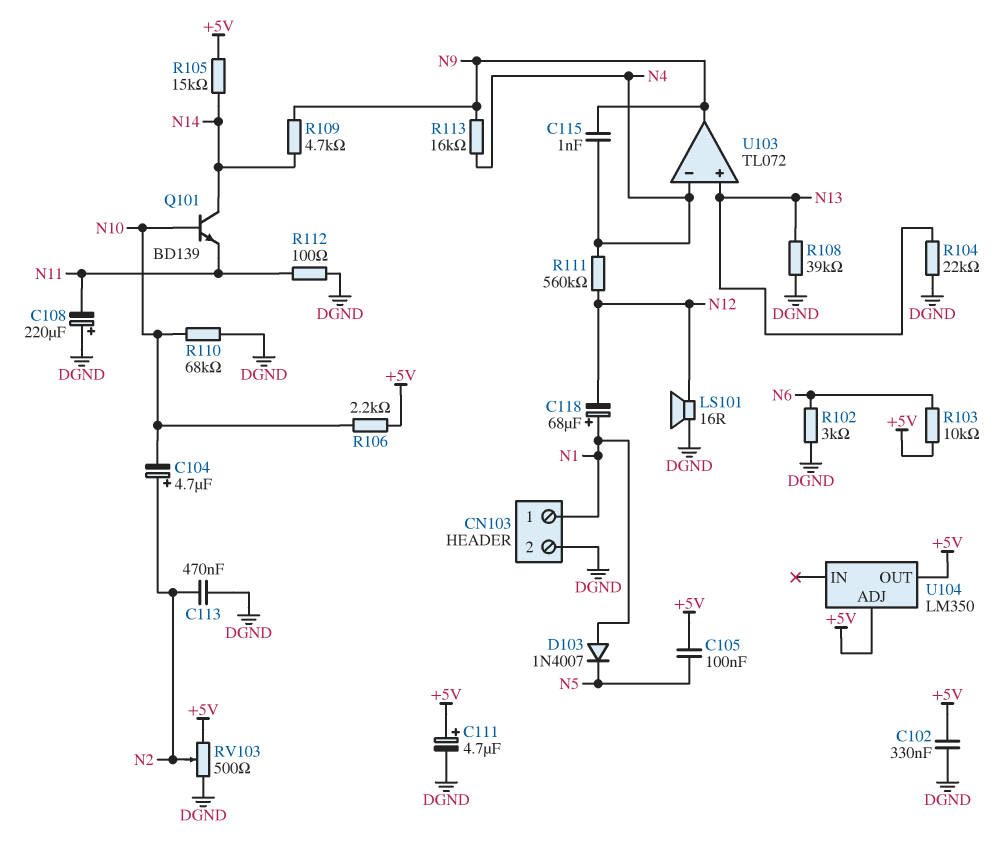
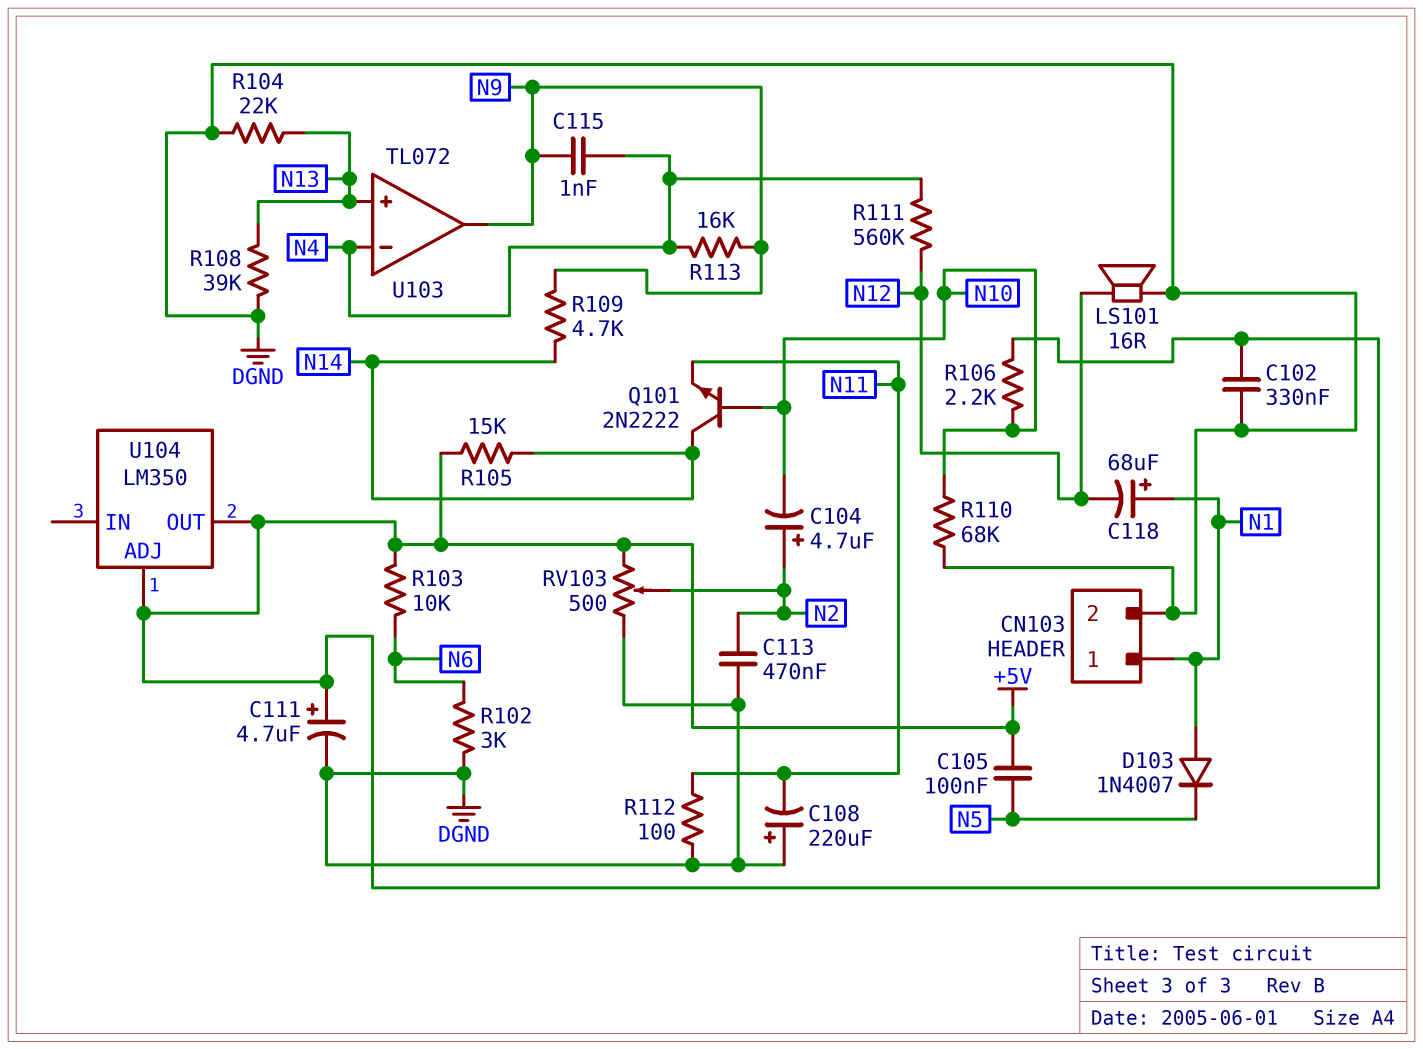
Q101: NPN BD139 (B N10, C N14, E N11) -> NPN 2N2222 (B N10, C N14, E N11)

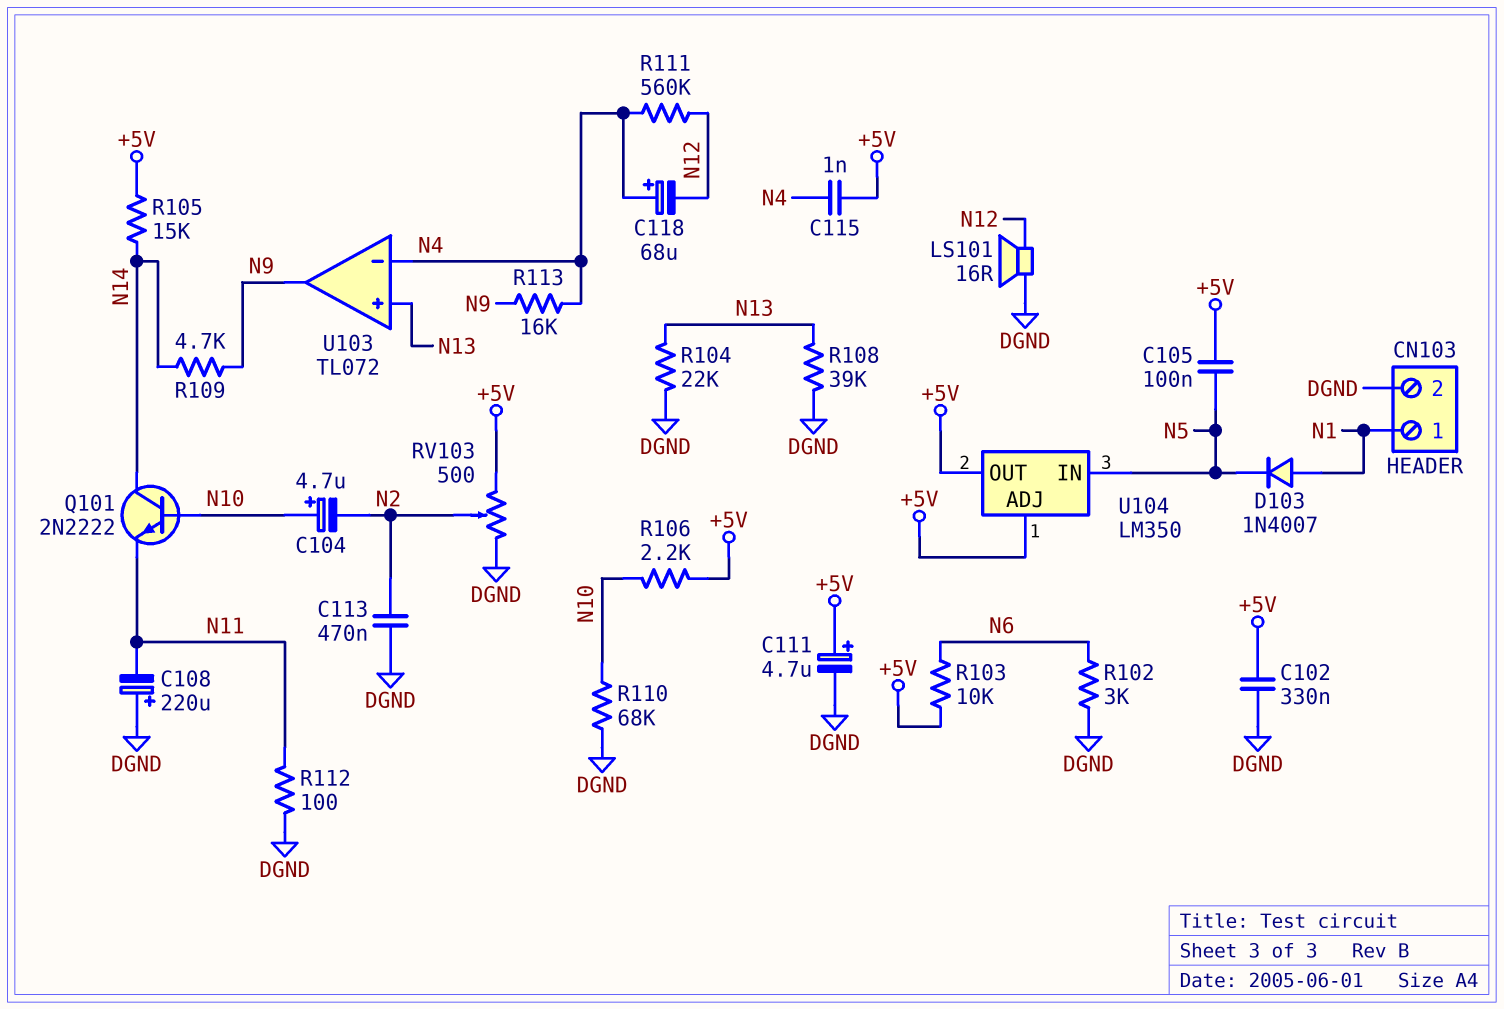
C104: 4.7uF (plus N2, minus N10) -> 4.7uF (plus N10, minus N2)
C115: 1nF (N4, N9) -> 1nF (+5V, N4)
C118: 68uF (plus N1, minus N12) -> 68uF (plus N4, minus N12)
U104 pin IN: none -> N5

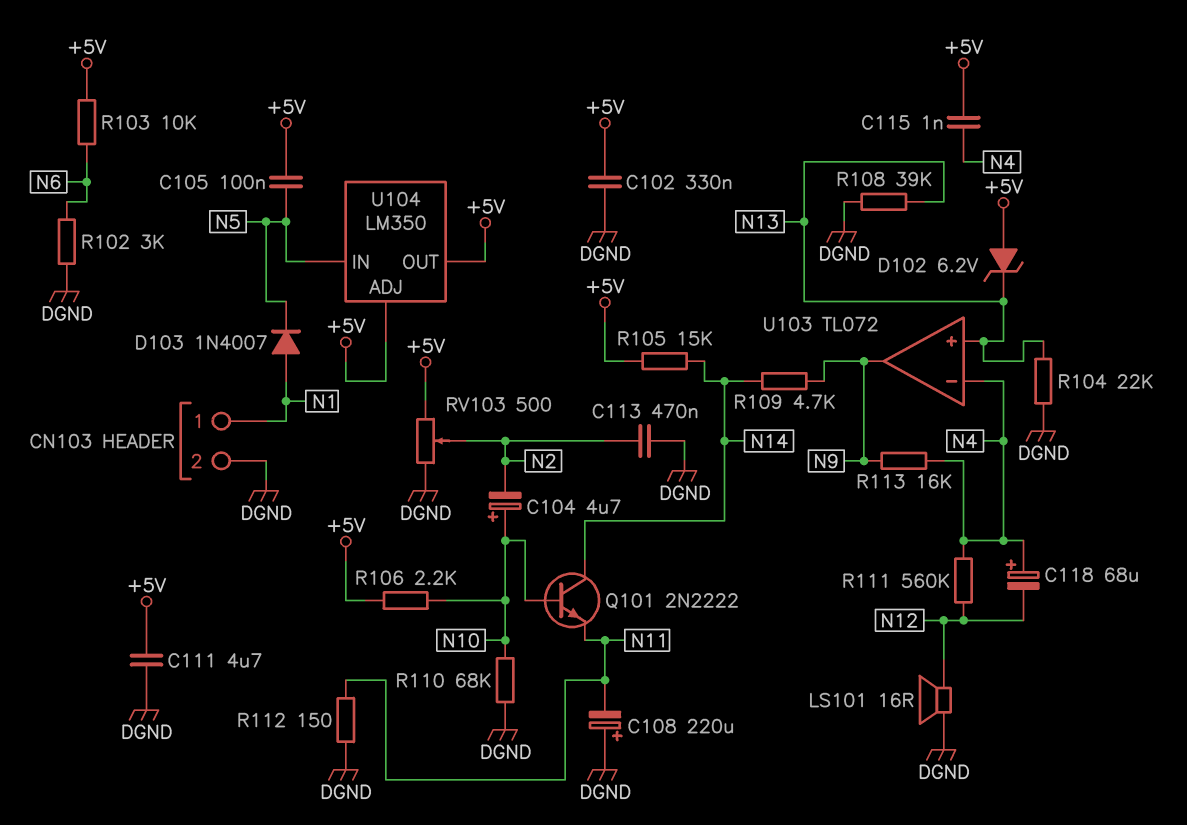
C111: 4.7uF (plus +5V, minus DGND) -> 4.7uF (+5V, DGND)
D102: none -> zener 6.2V (A +5V, K N13)
R112: 100 (DGND, N11) -> 150 (DGND, N11)

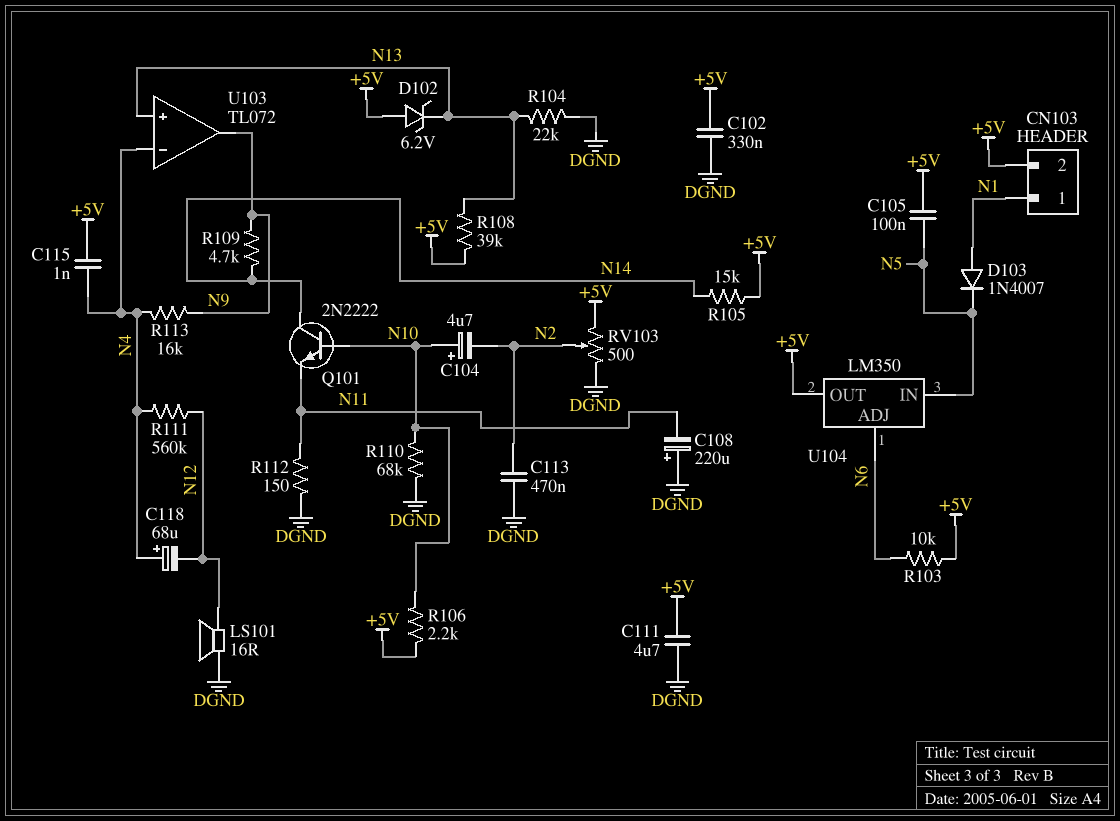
CN103 pin 2: DGND -> +5V
R102: 3k (DGND, N6) -> none
R108: 39k (DGND, N13) -> 39k (+5V, N13)
U104 pin ADJ: +5V -> N6

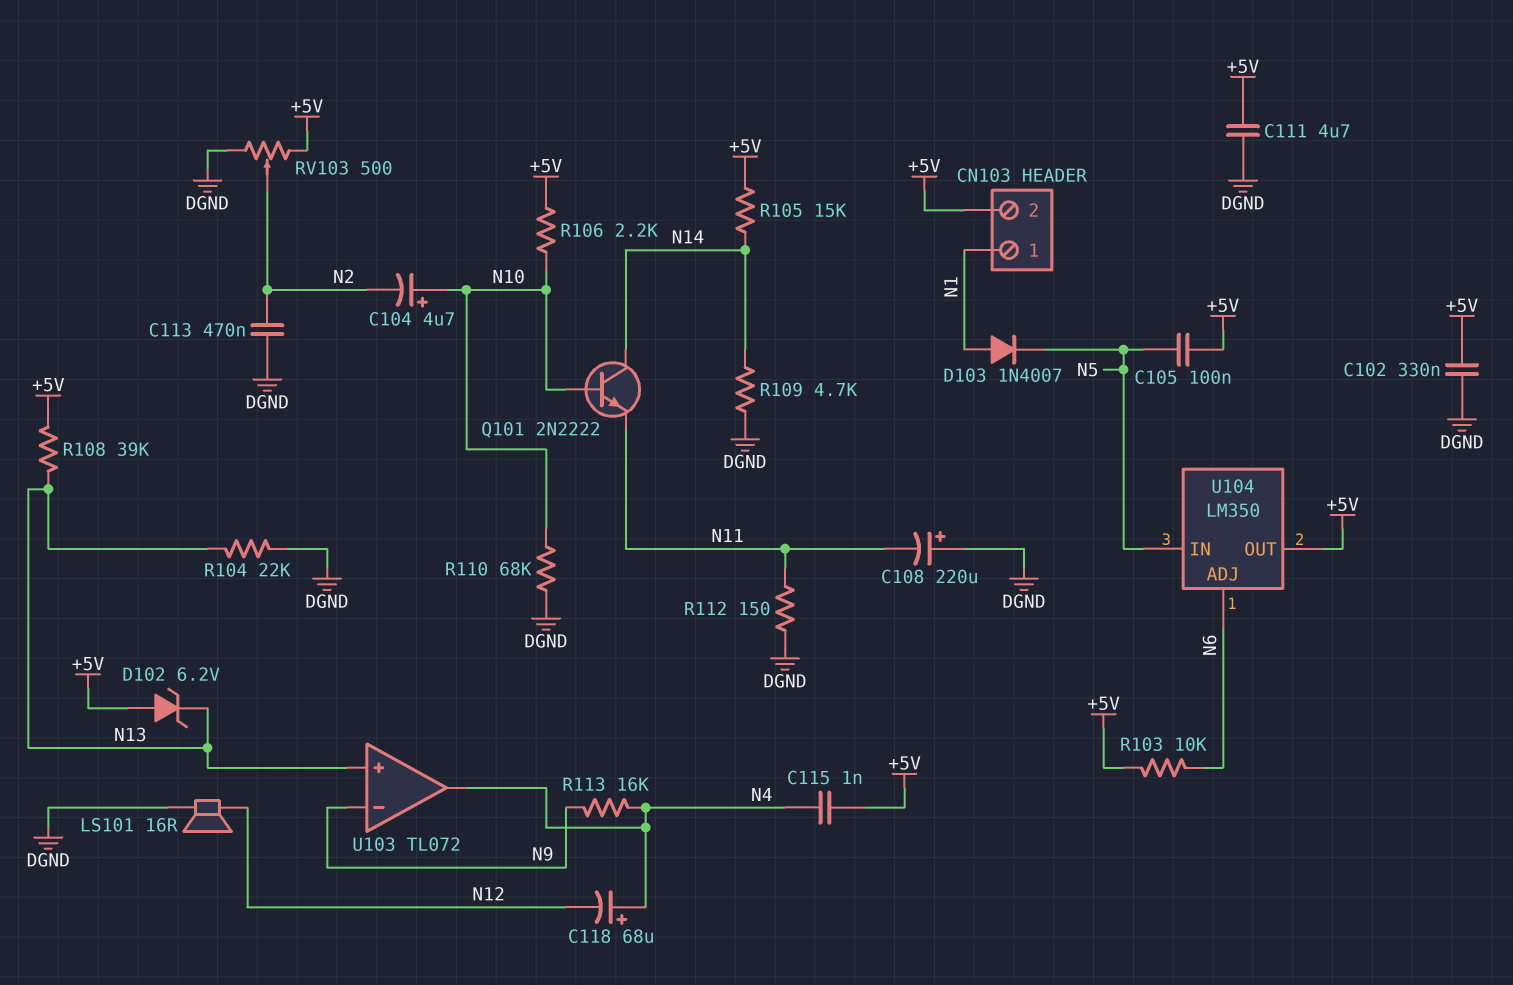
R109: 4.7k (N9, N14) -> 4.7k (DGND, N14)
R111: 560k (N4, N12) -> none
U103 pin in-: N4 -> N9
U103 pin out: N9 -> N4

